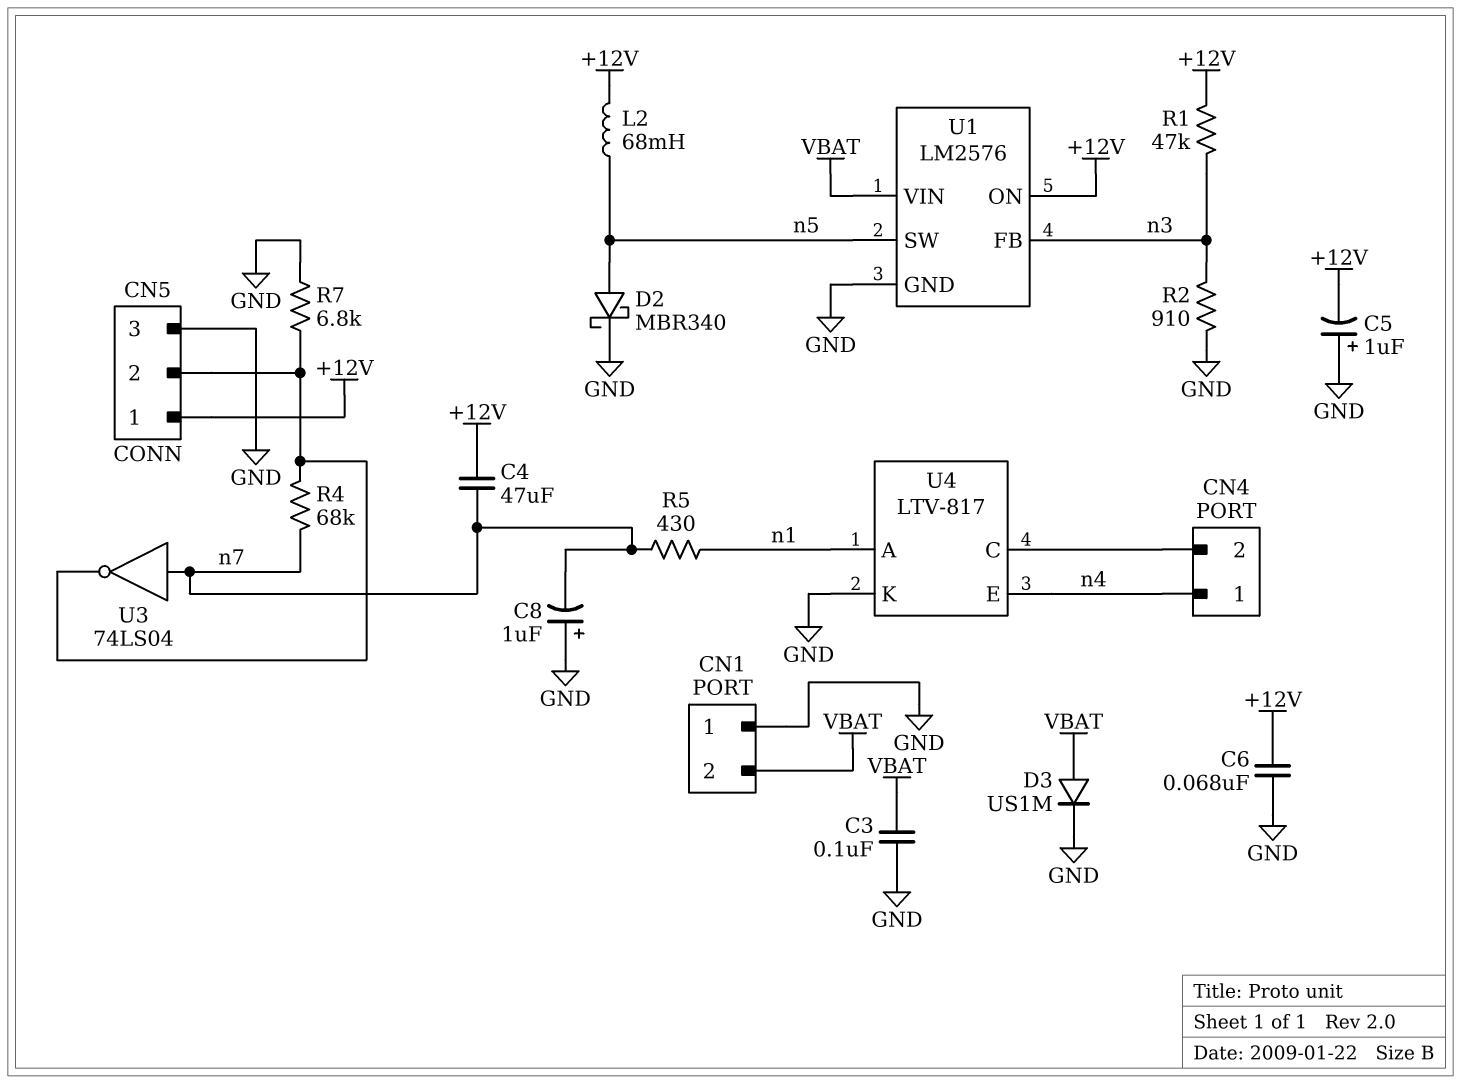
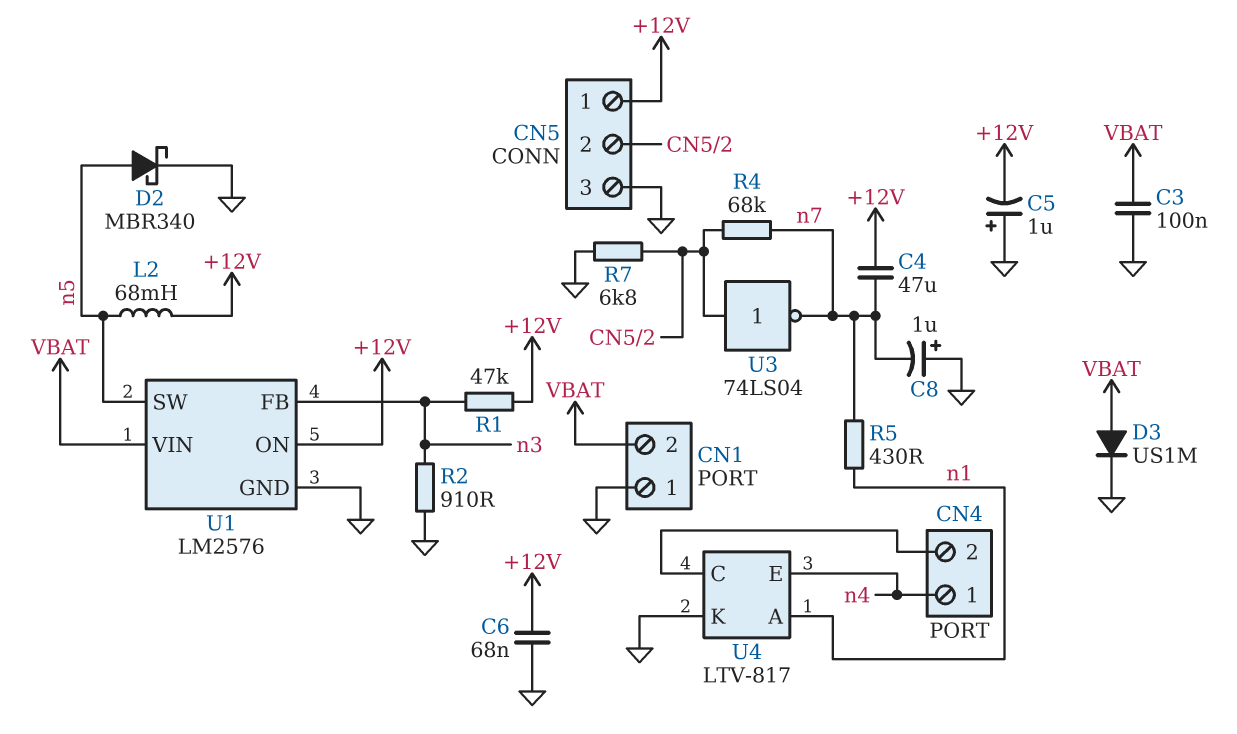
U3: NOT 74LS04 (in n7, out CN5/2) -> NOT 74LS04 (in CN5/2, out n7)

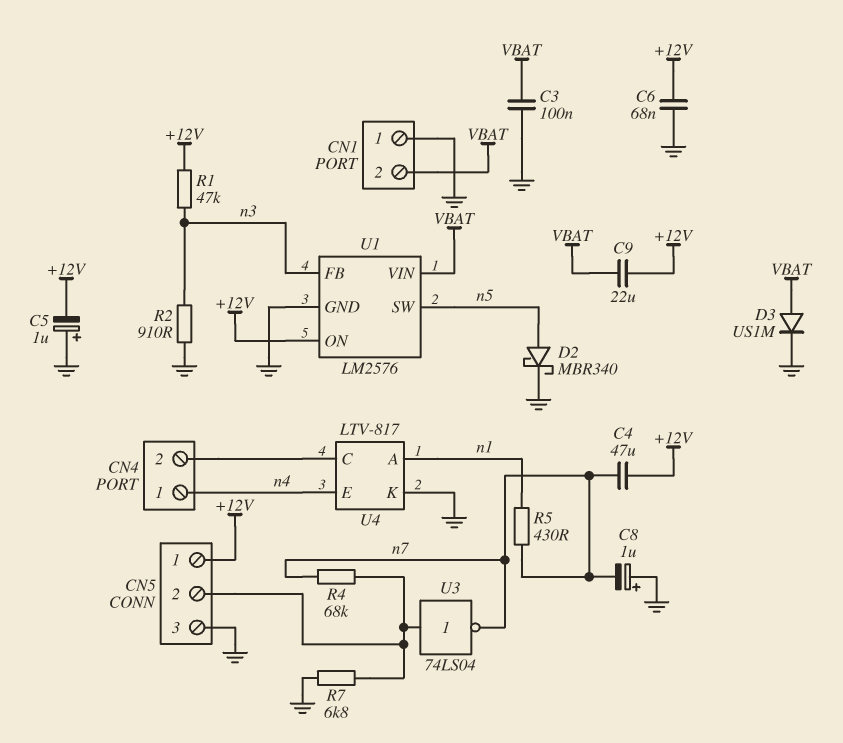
C9: none -> 22uF (+12V, VBAT)
L2: 68mH (+12V, n5) -> none

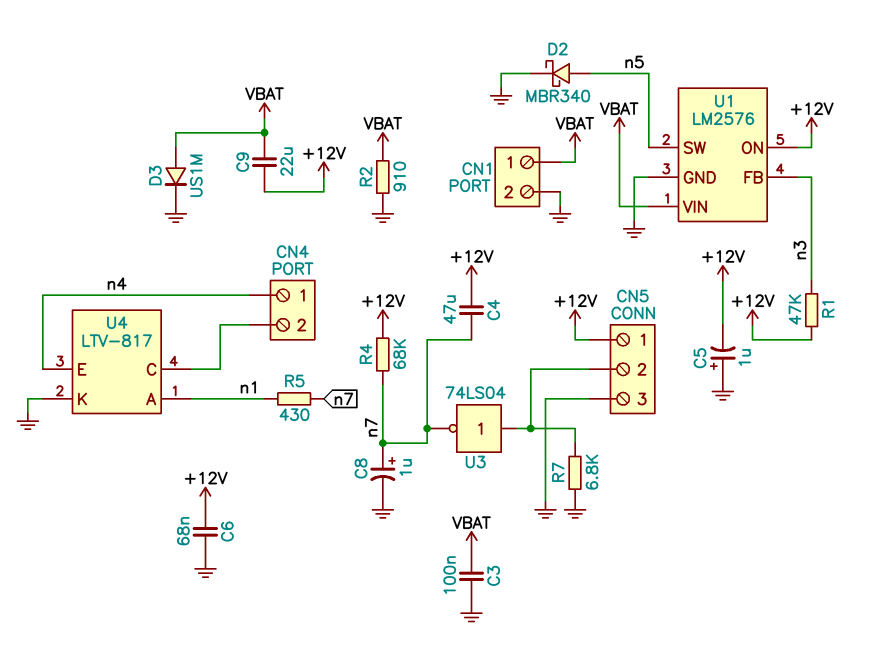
C8: 1uF (plus GND, minus n7) -> 1uF (plus n7, minus GND)
CN1 pin 1: GND -> VBAT
CN1 pin 2: VBAT -> GND
R2: 910 (GND, n3) -> 910 (GND, VBAT)
R4: 68k (CN5/2, n7) -> 68k (+12V, n7)

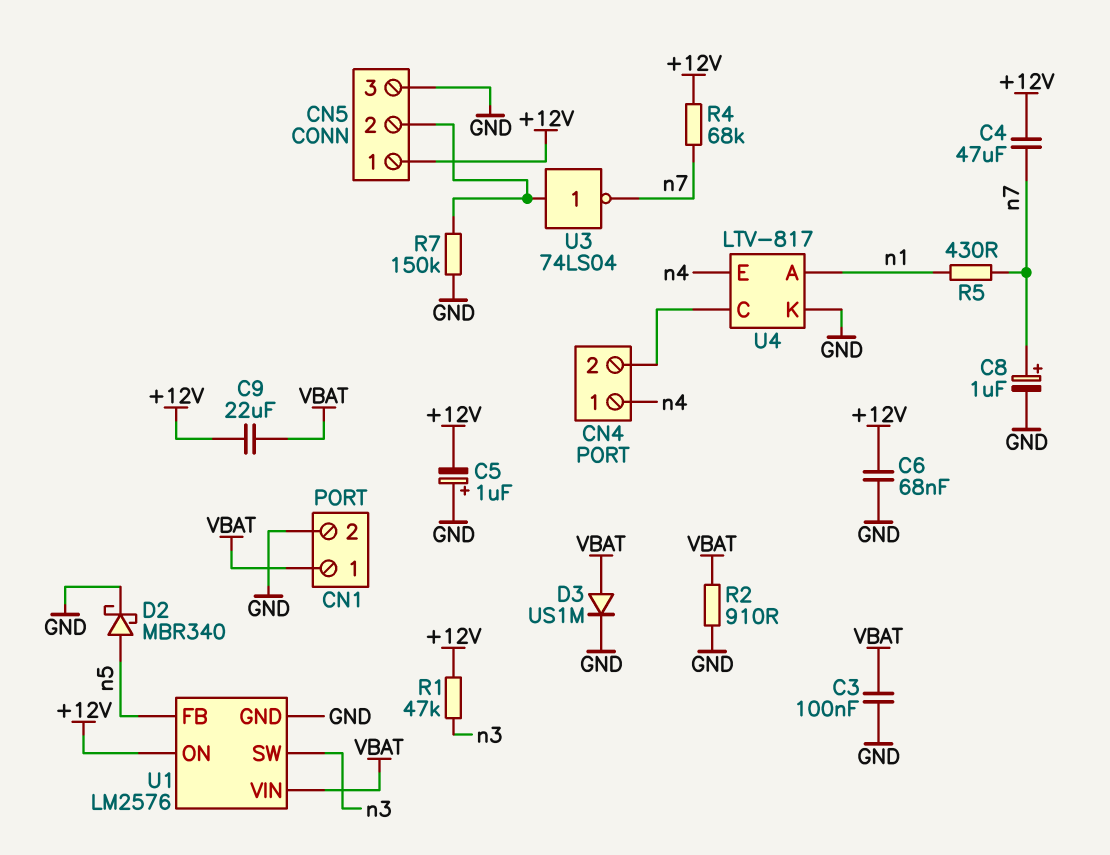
R7: 6.8k (CN5/2, GND) -> 150k (CN5/2, GND)
U1 pin FB: n3 -> n5
U1 pin SW: n5 -> n3

